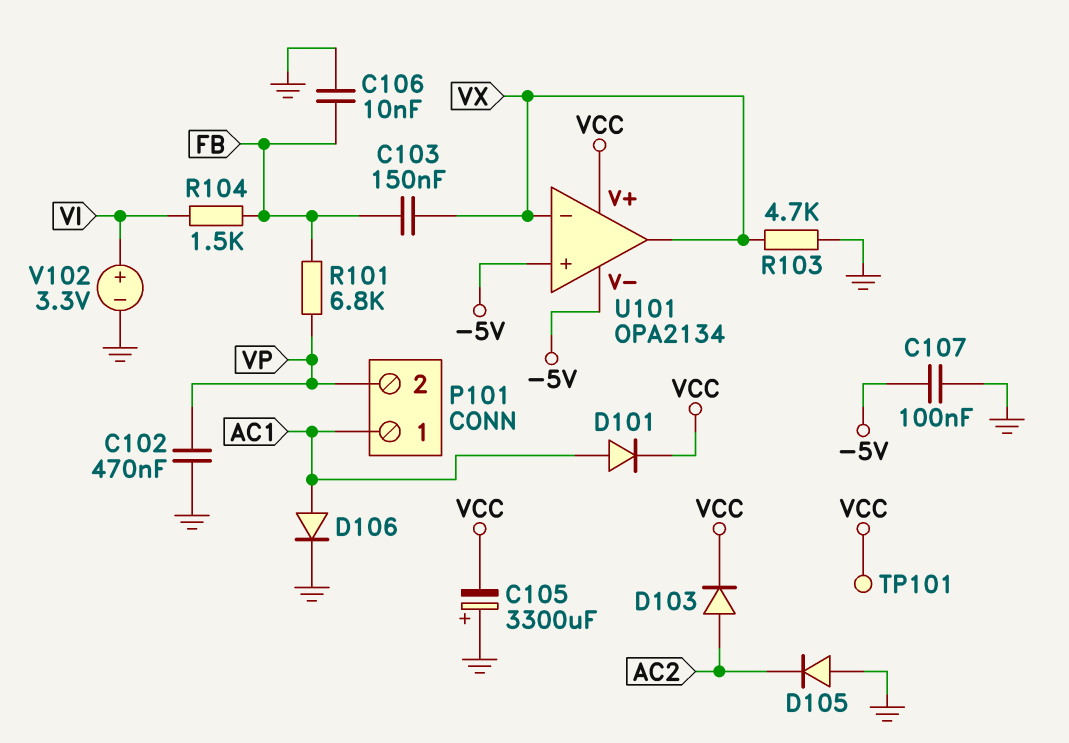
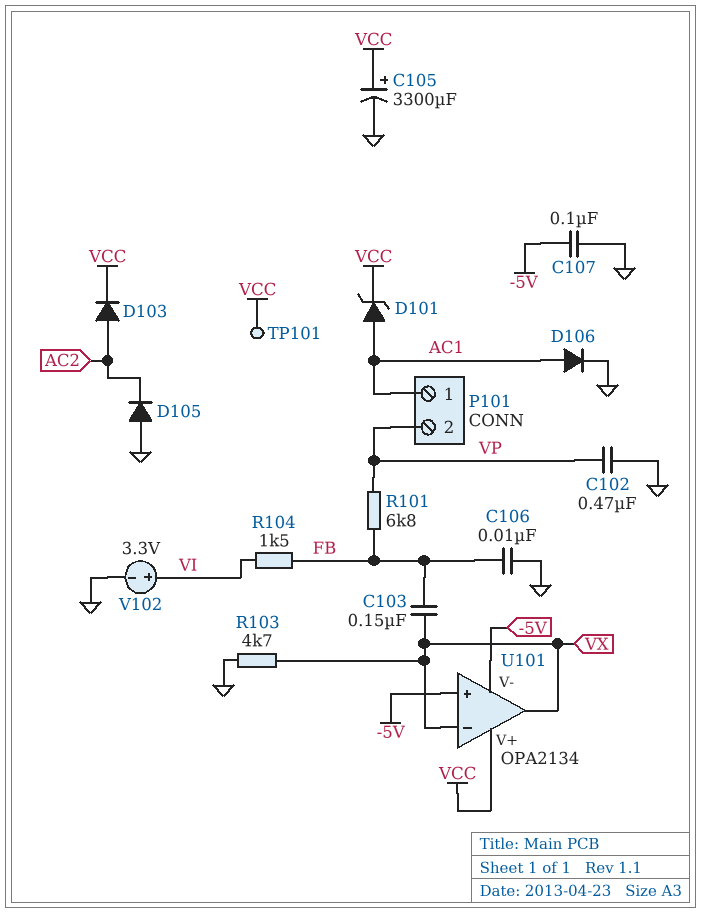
C105: 3300uF (plus GND, minus VCC) -> 3300uF (plus VCC, minus GND)
D101: diode (A AC1, K VCC) -> zener (A AC1, K VCC)

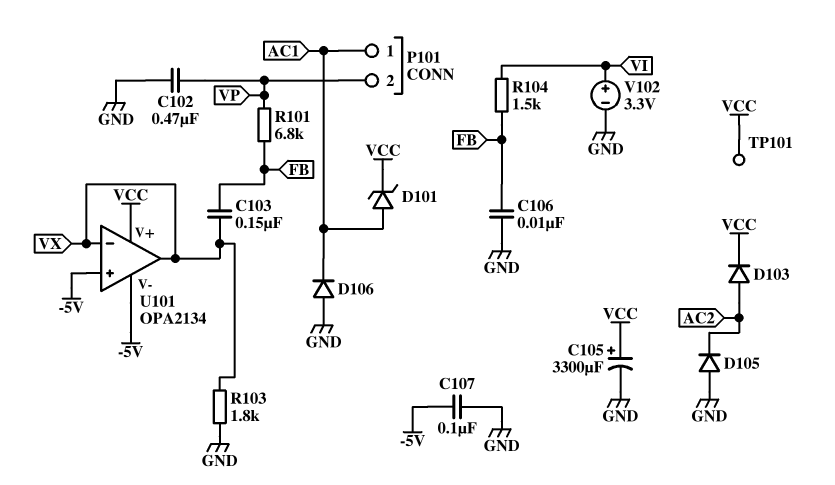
D106: diode (A AC1, K GND) -> diode (A GND, K AC1)
R103: 4.7k (GND, VX) -> 1.8k (GND, VX)

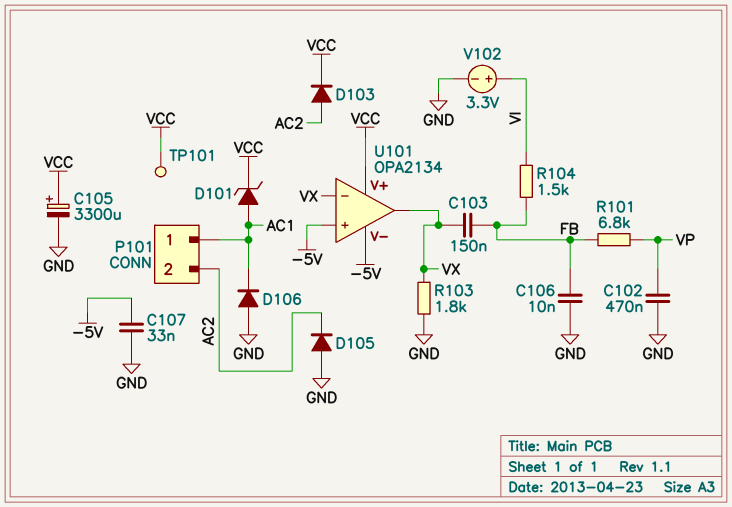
C107: 100nF (-5V, GND) -> 33nF (-5V, GND)
P101 pin 2: VP -> AC2

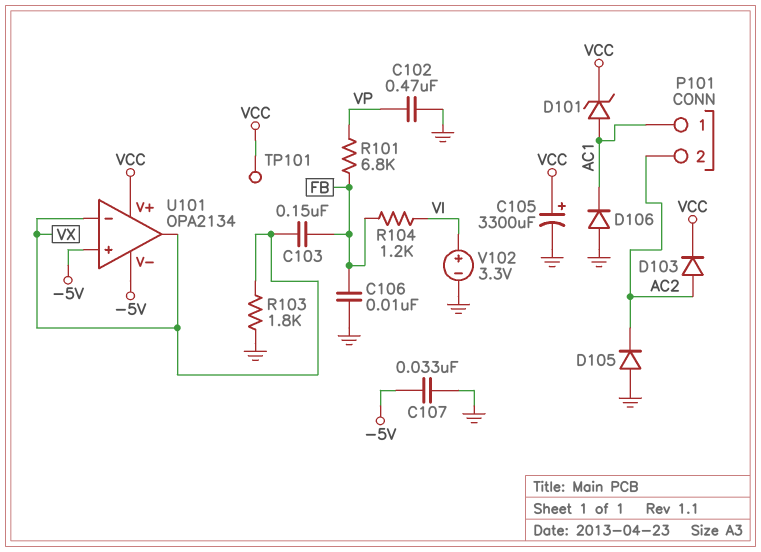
R104: 1.5k (FB, VI) -> 1.2k (FB, VI)

